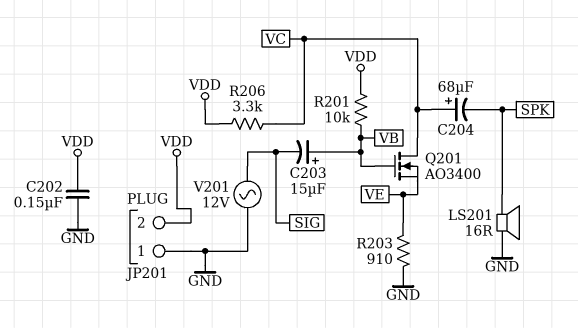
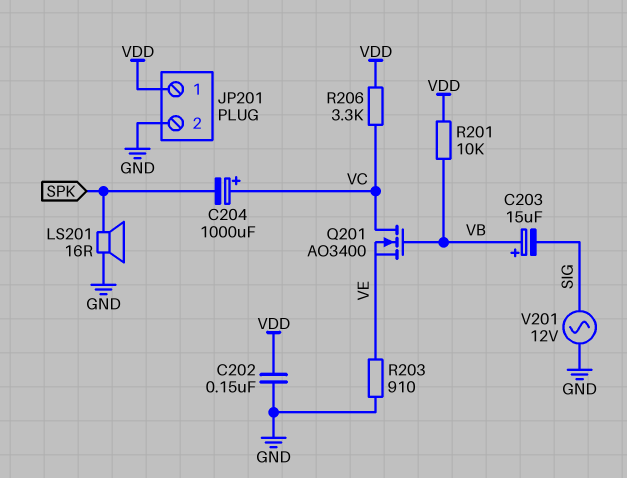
C204: 68uF (plus VC, minus SPK) -> 1000uF (plus VC, minus SPK)
JP201 pin 1: GND -> VDD
JP201 pin 2: VDD -> GND

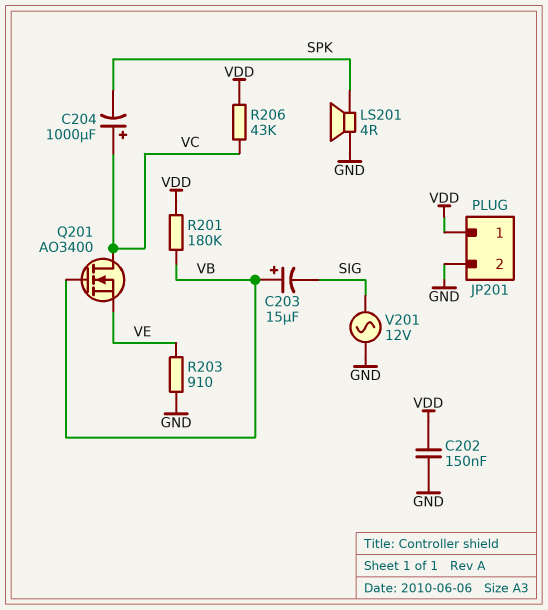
LS201: speaker 16R (GND, SPK) -> speaker 4R (GND, SPK)
R201: 10k (VB, VDD) -> 180k (VB, VDD)
R206: 3.3k (VC, VDD) -> 43k (VC, VDD)

